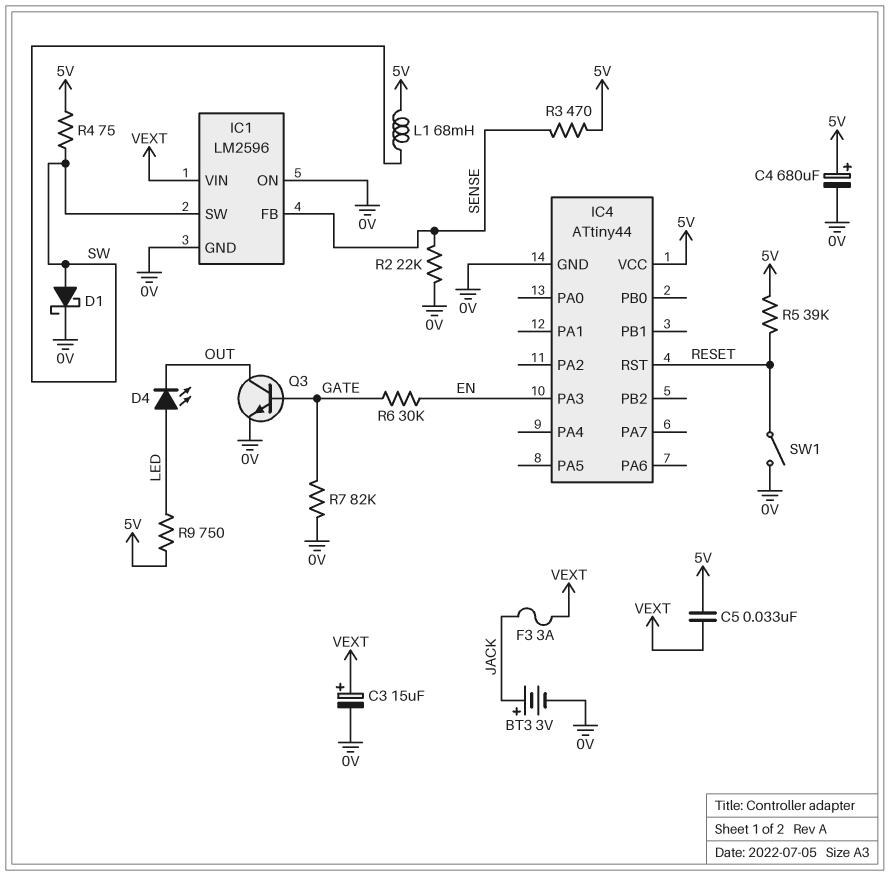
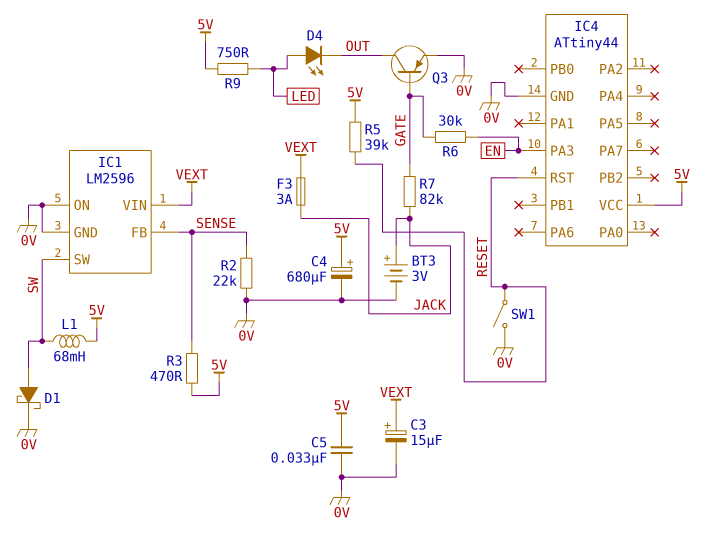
C5: 33nF (5V, VEXT) -> 33nF (0V, 5V)
Q3: NPN (B GATE, C OUT, E 0V) -> PNP (B GATE, C OUT, E 0V)
R4: 75 (5V, SW) -> none
R7: 82k (0V, GATE) -> 82k (GATE, JACK)

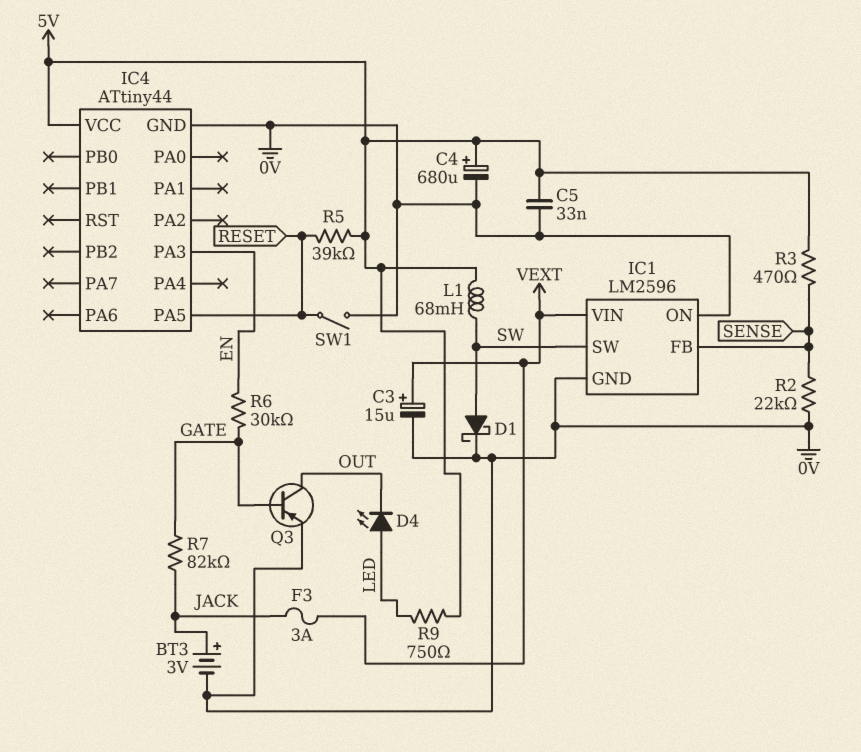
IC4 pin PA5: none -> RESET
IC4 pin RST: RESET -> none

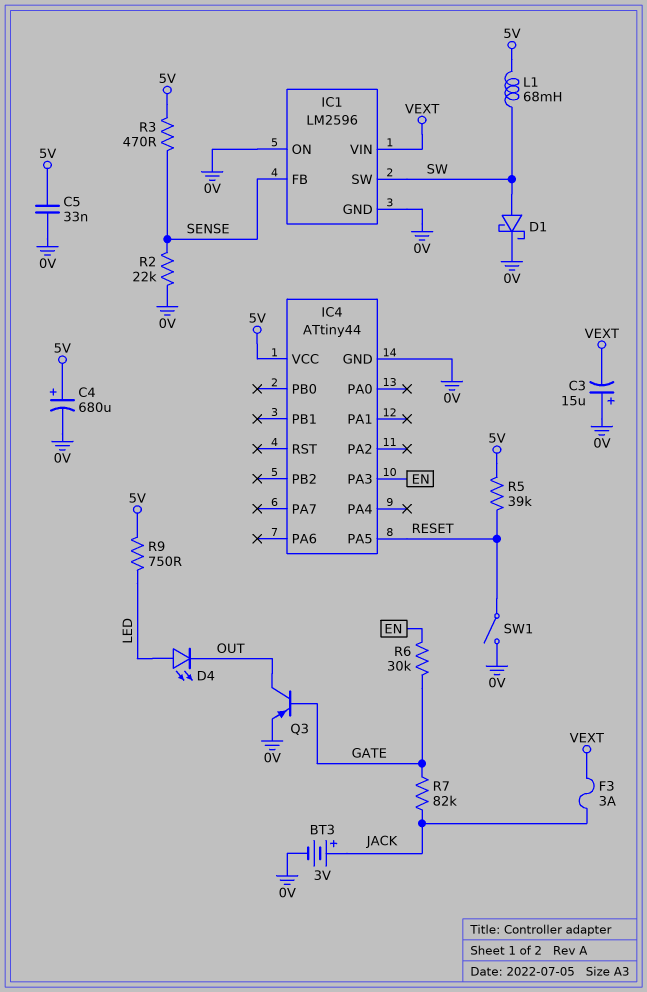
C3: 15uF (plus VEXT, minus 0V) -> 15uF (plus 0V, minus VEXT)

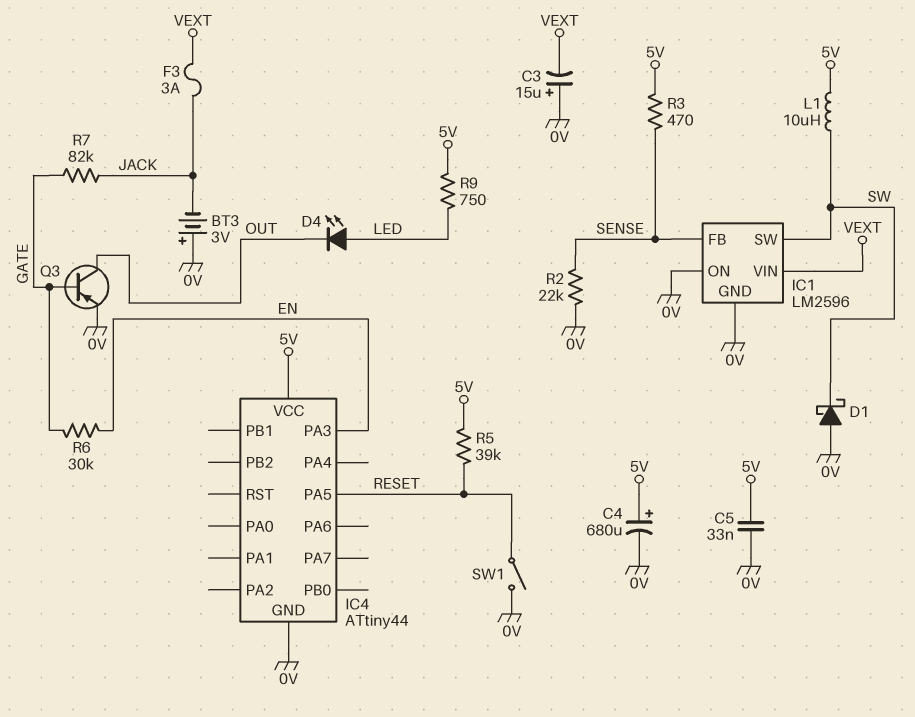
BT3: 3V (plus JACK, minus 0V) -> 3V (plus 0V, minus JACK)
D1: schottky (A SW, K 0V) -> schottky (A 0V, K SW)
L1: 68mH (5V, SW) -> 10uH (5V, SW)

